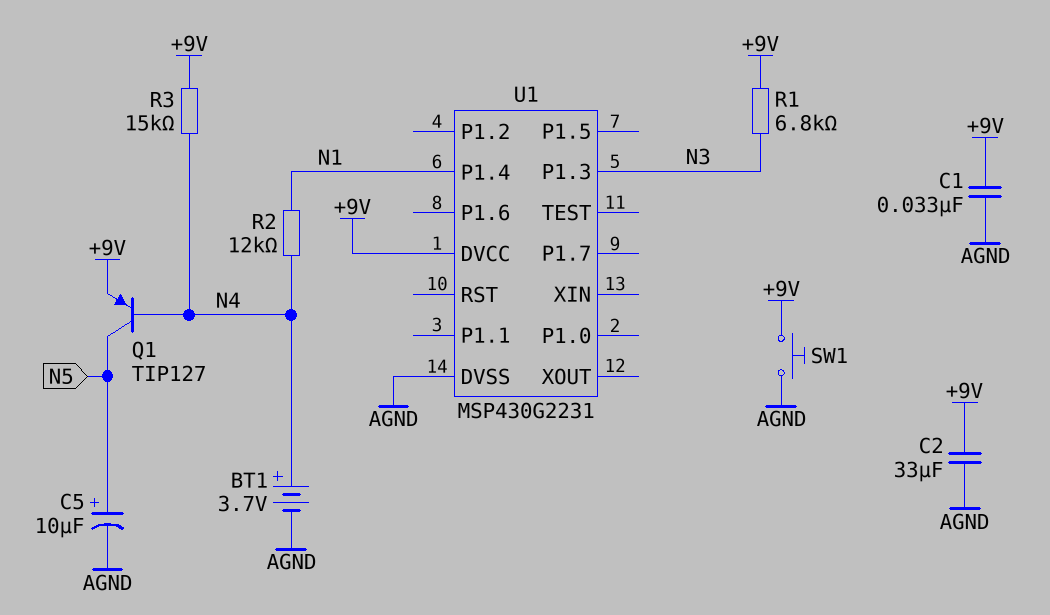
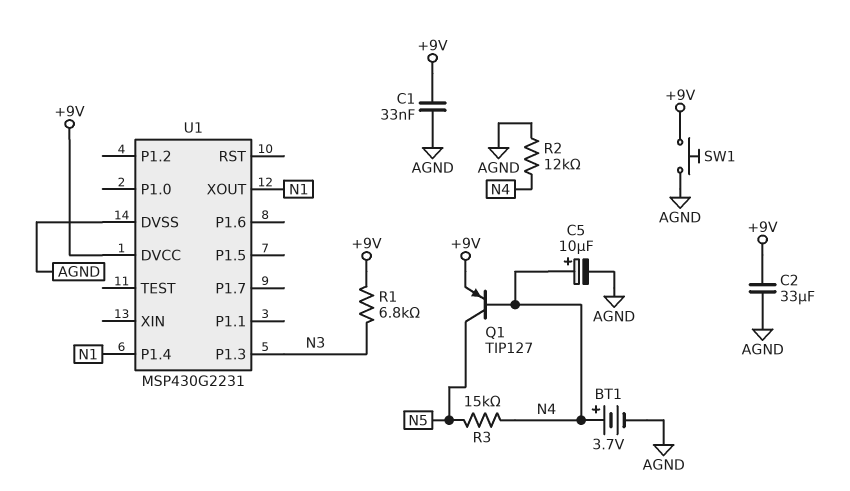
C5: 10uF (plus N5, minus AGND) -> 10uF (plus N4, minus AGND)
R2: 12k (N1, N4) -> 12k (AGND, N4)
R3: 15k (+9V, N4) -> 15k (N4, N5)
U1 pin XOUT: none -> N1

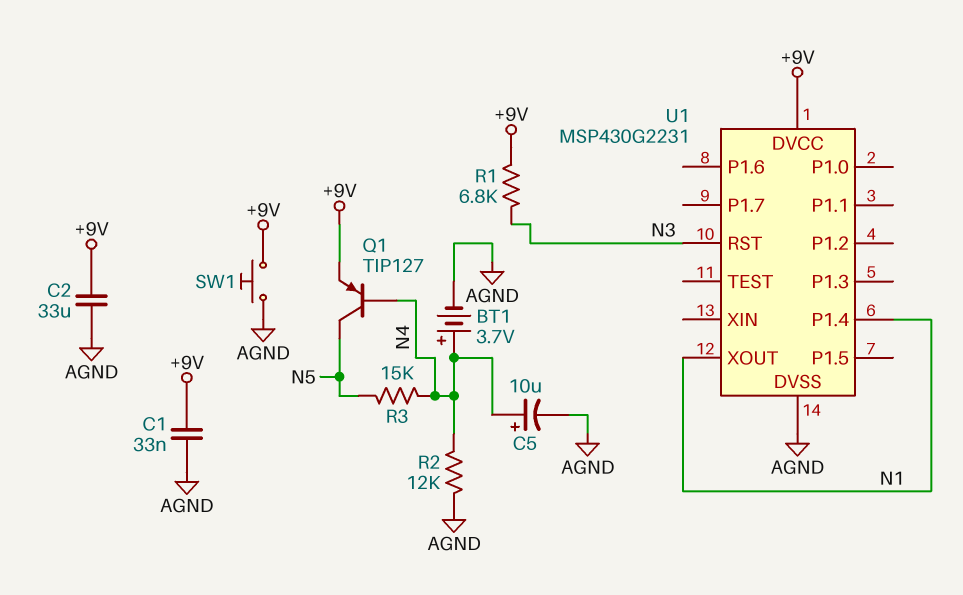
U1 pin P1.3: N3 -> none
U1 pin RST: none -> N3

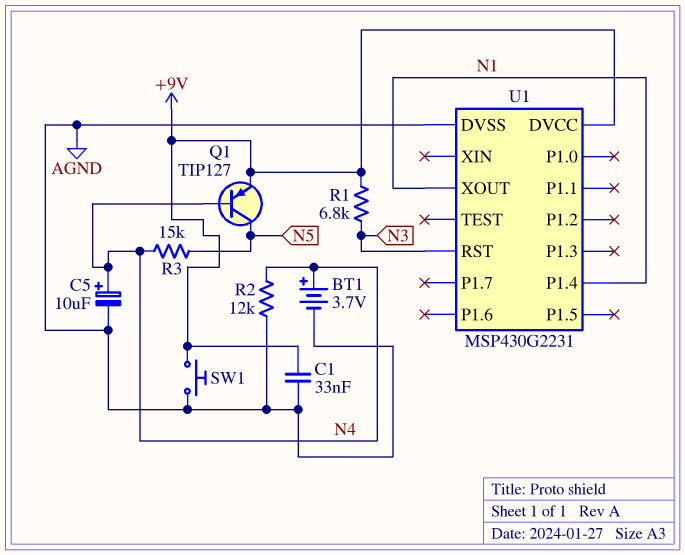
C2: 33uF (+9V, AGND) -> none

